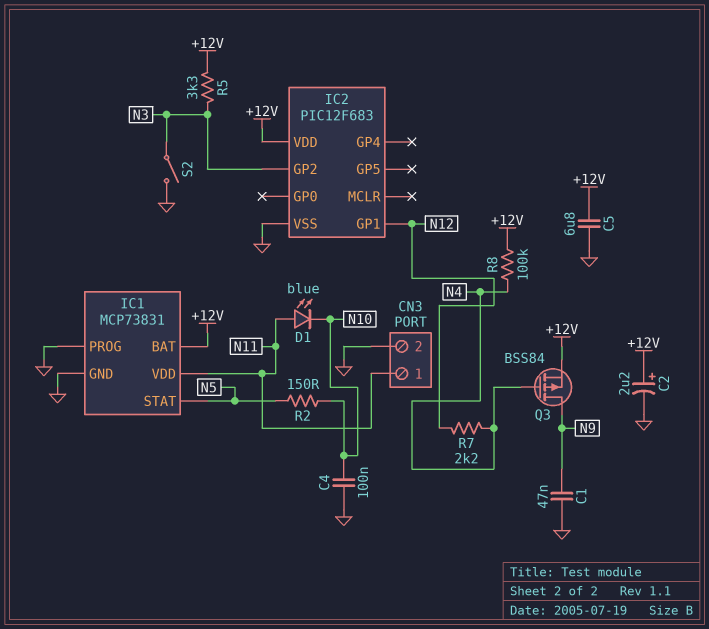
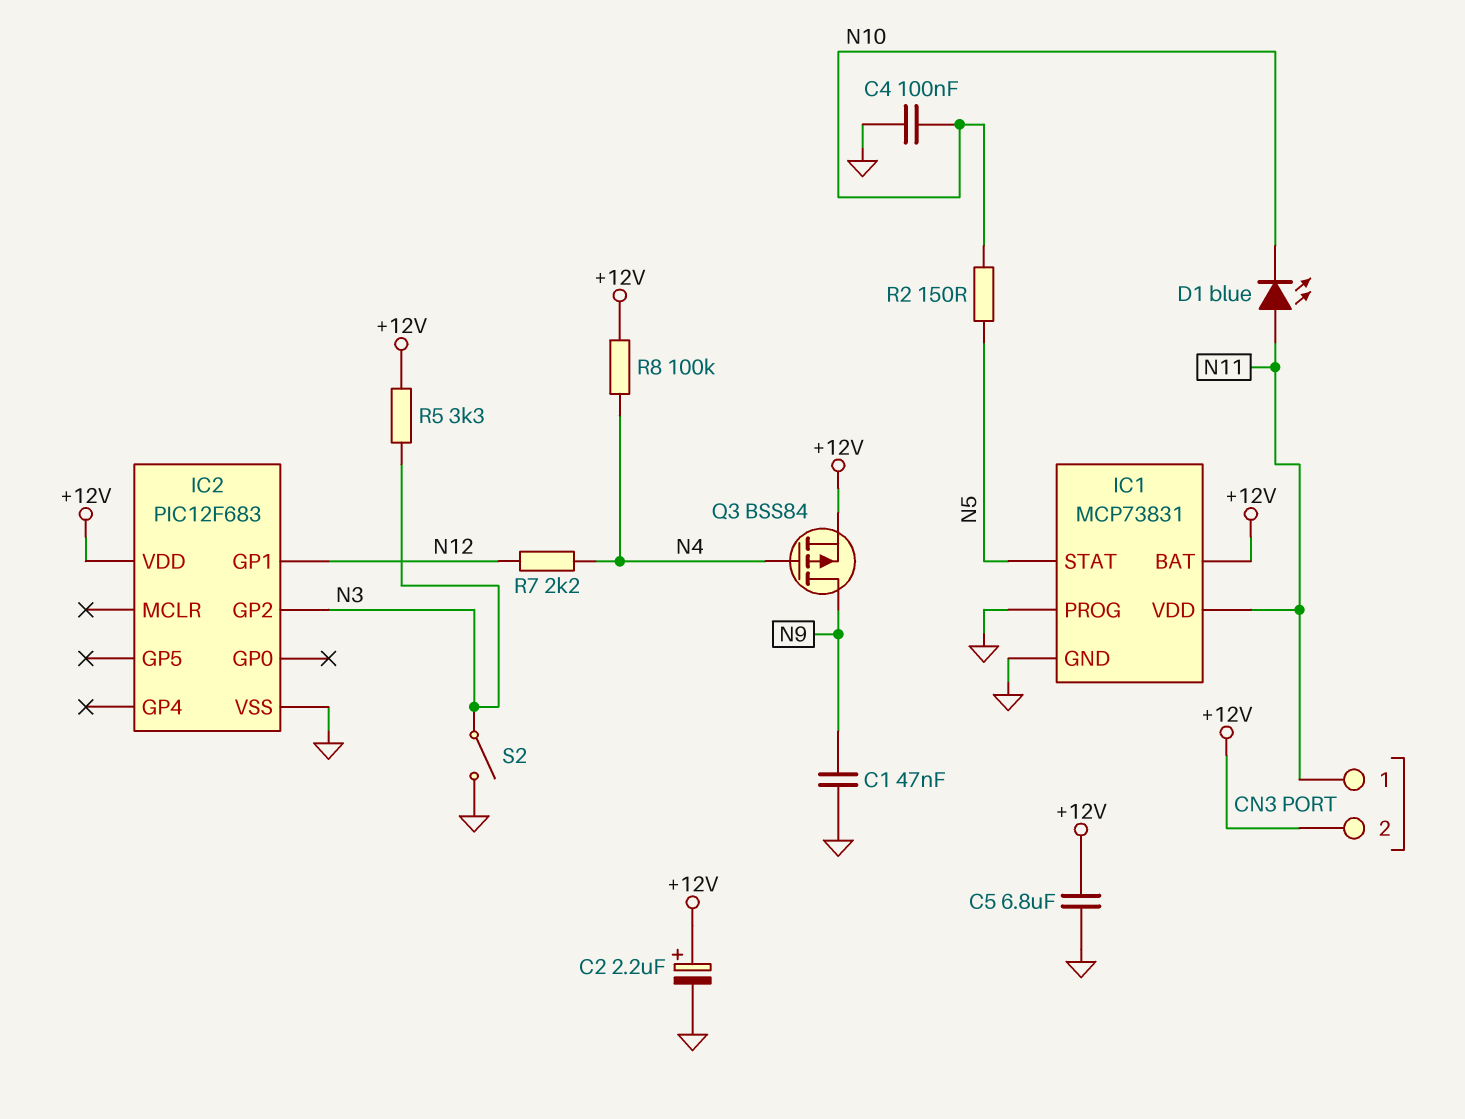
CN3 pin 2: GND -> +12V

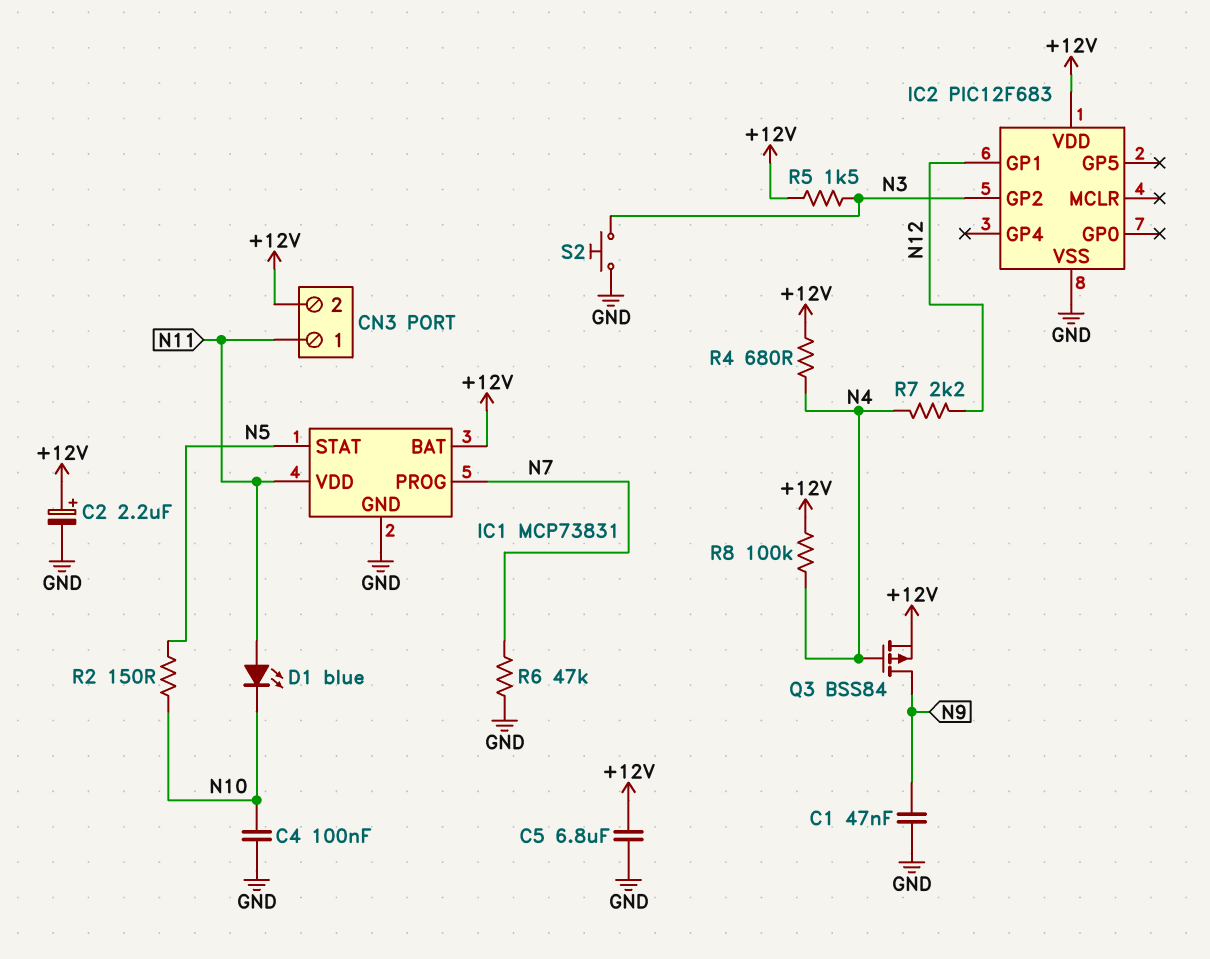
IC1 pin PROG: GND -> N7
R4: none -> 680 (+12V, N4)
R5: 3.3k (+12V, N3) -> 1.5k (+12V, N3)
R6: none -> 47k (GND, N7)
S2: switch (GND, N3) -> button (GND, N3)

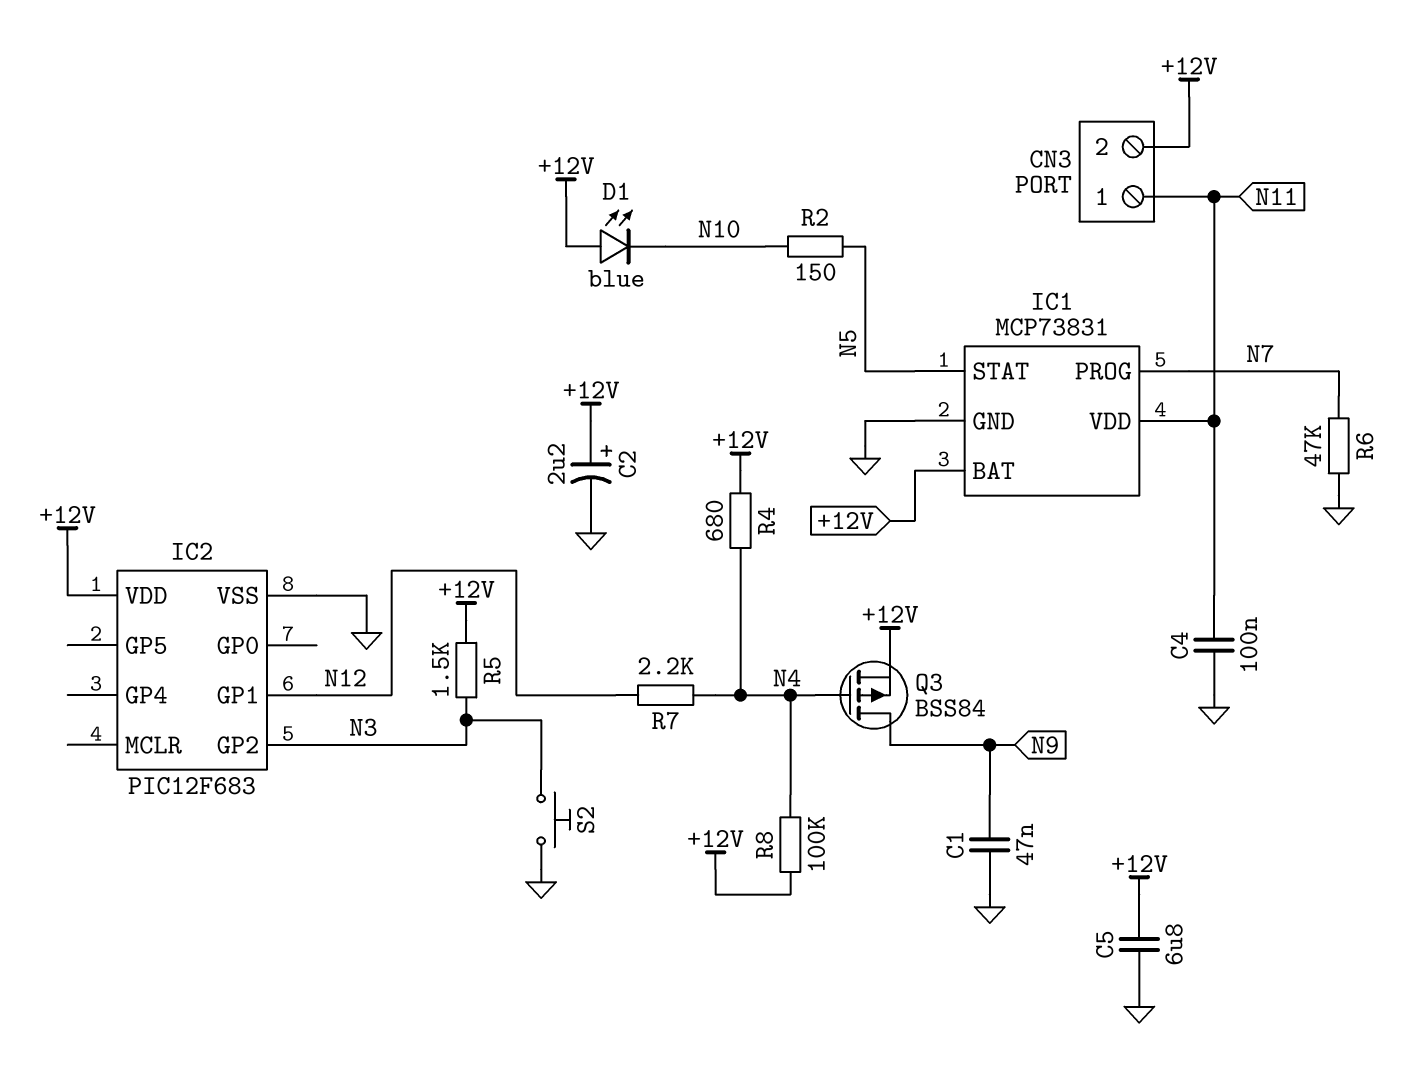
C4: 100nF (GND, N10) -> 100nF (GND, N11)
D1: LED blue (A N11, K N10) -> LED blue (A +12V, K N10)

